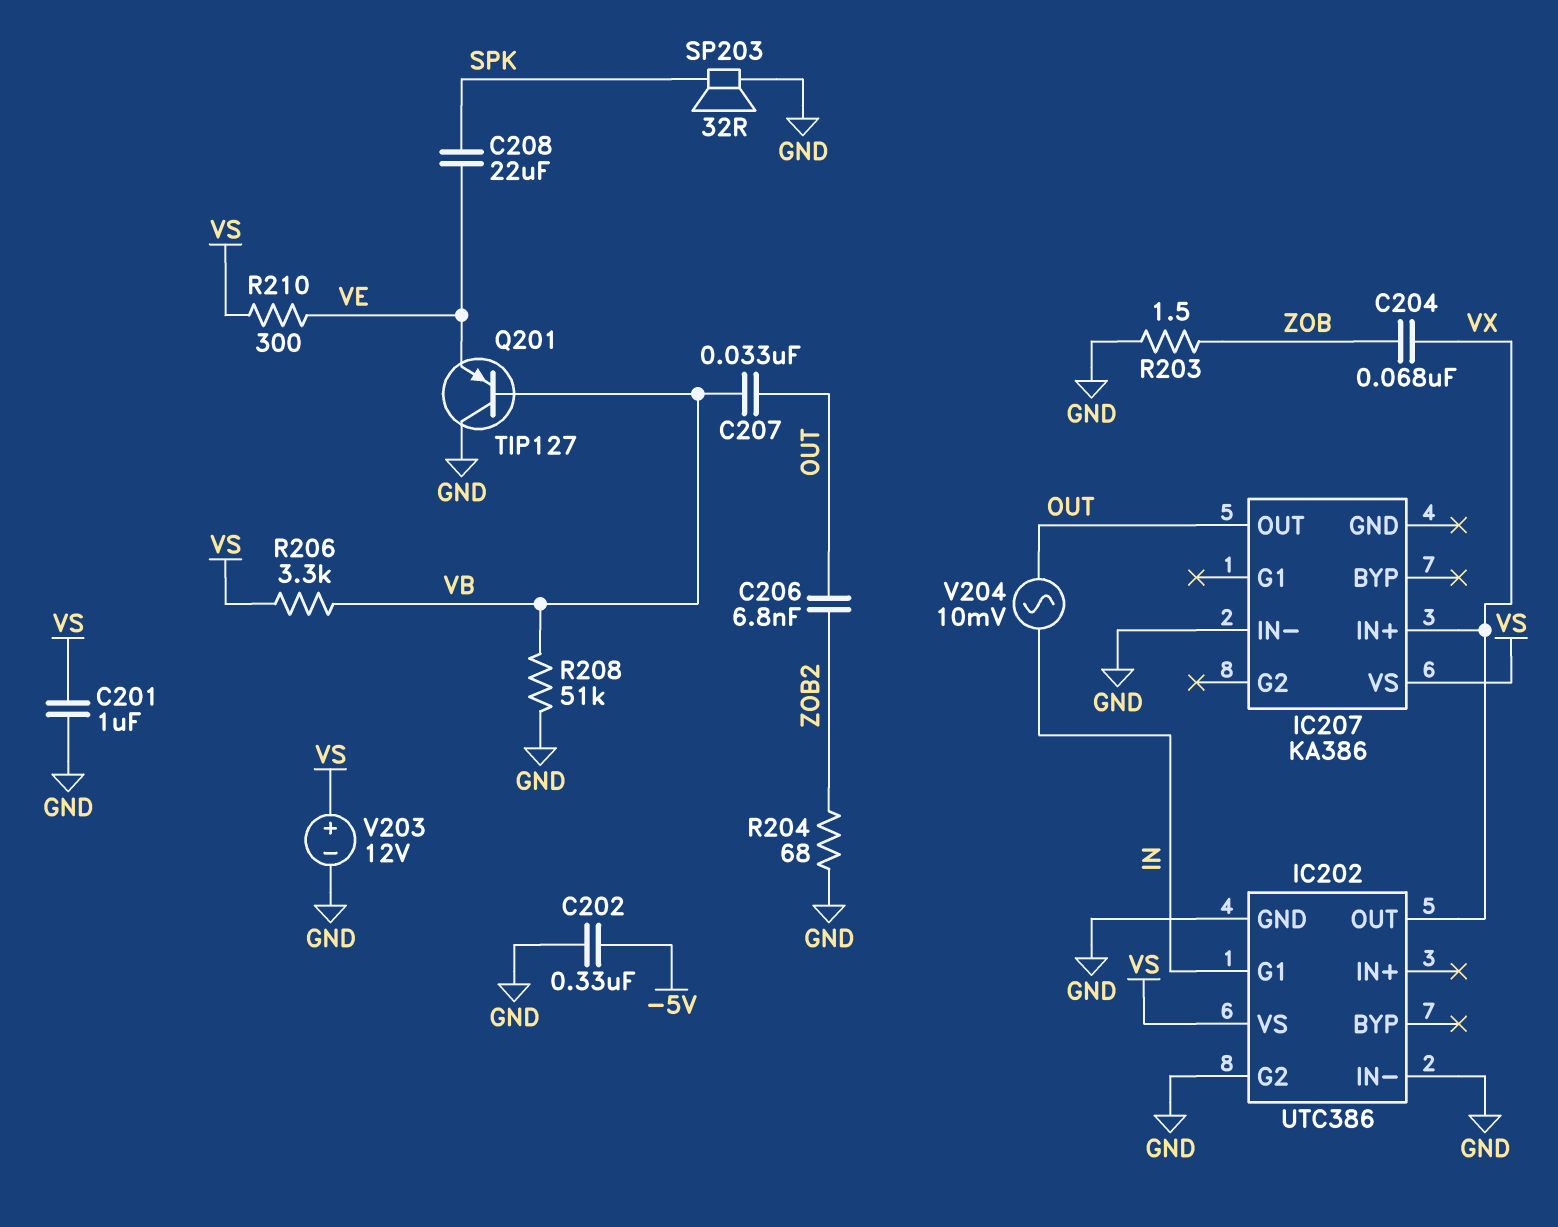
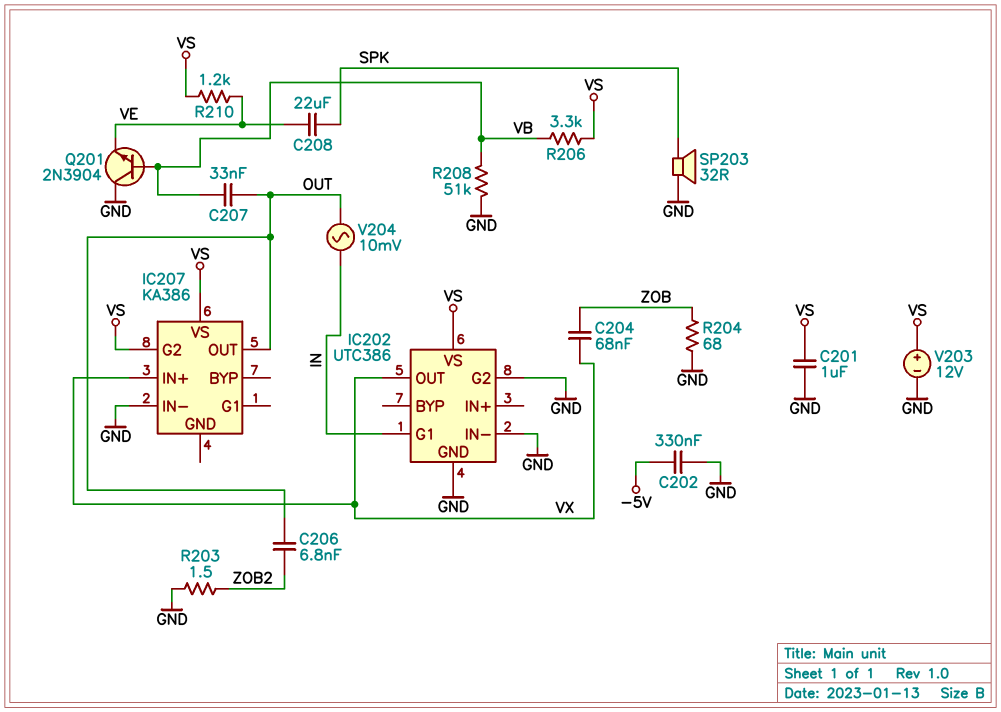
IC207 pin G2: none -> VS
Q201: PNP TIP127 (B VB, C GND, E VE) -> NPN 2N3904 (B VB, C GND, E VE)
R203: 1.5 (GND, ZOB) -> 1.5 (GND, ZOB2)
R204: 68 (GND, ZOB2) -> 68 (GND, ZOB)
R210: 300 (VE, VS) -> 1.2k (VE, VS)

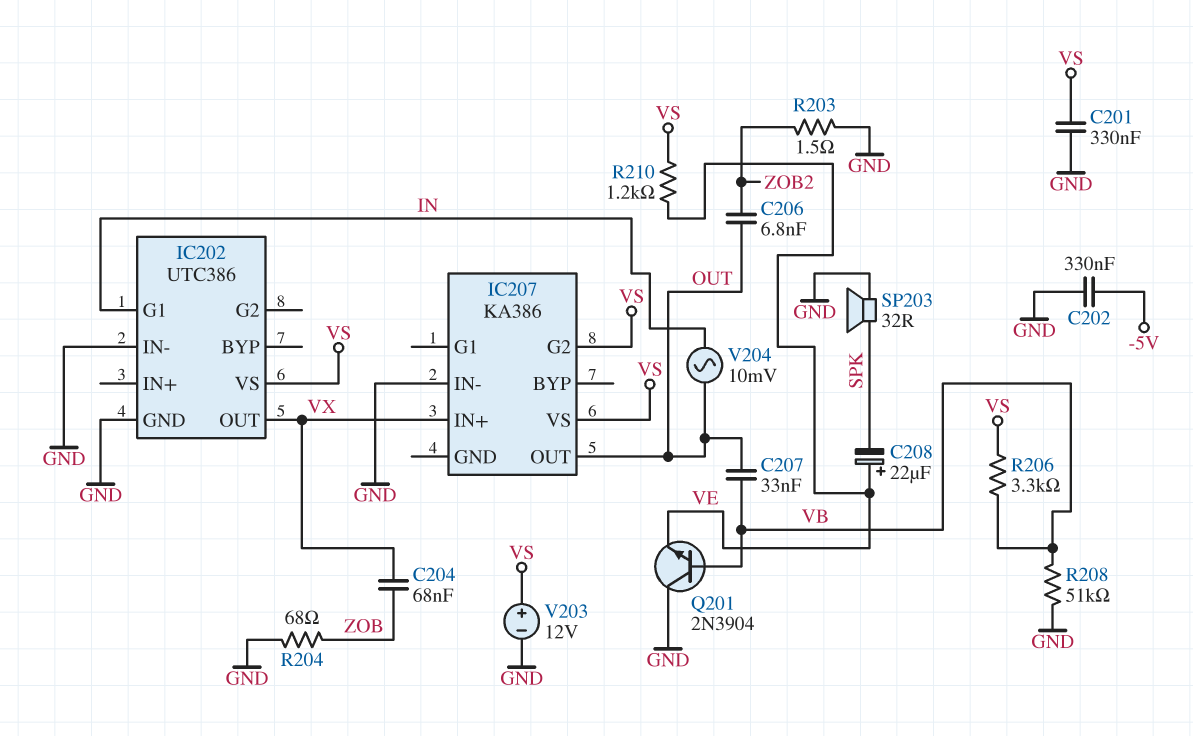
C201: 1uF (GND, VS) -> 330nF (GND, VS)
C208: 22uF (SPK, VE) -> 22uF (plus VE, minus SPK)
IC202 pin G2: GND -> none

